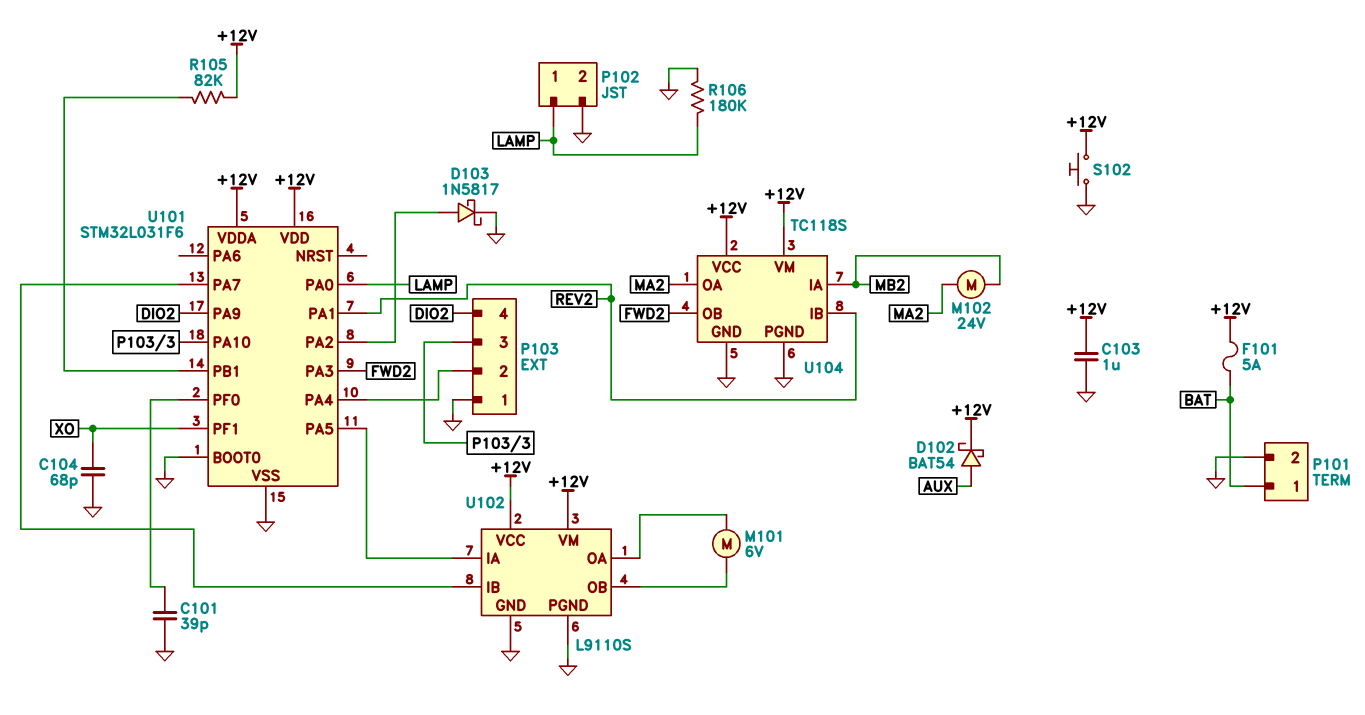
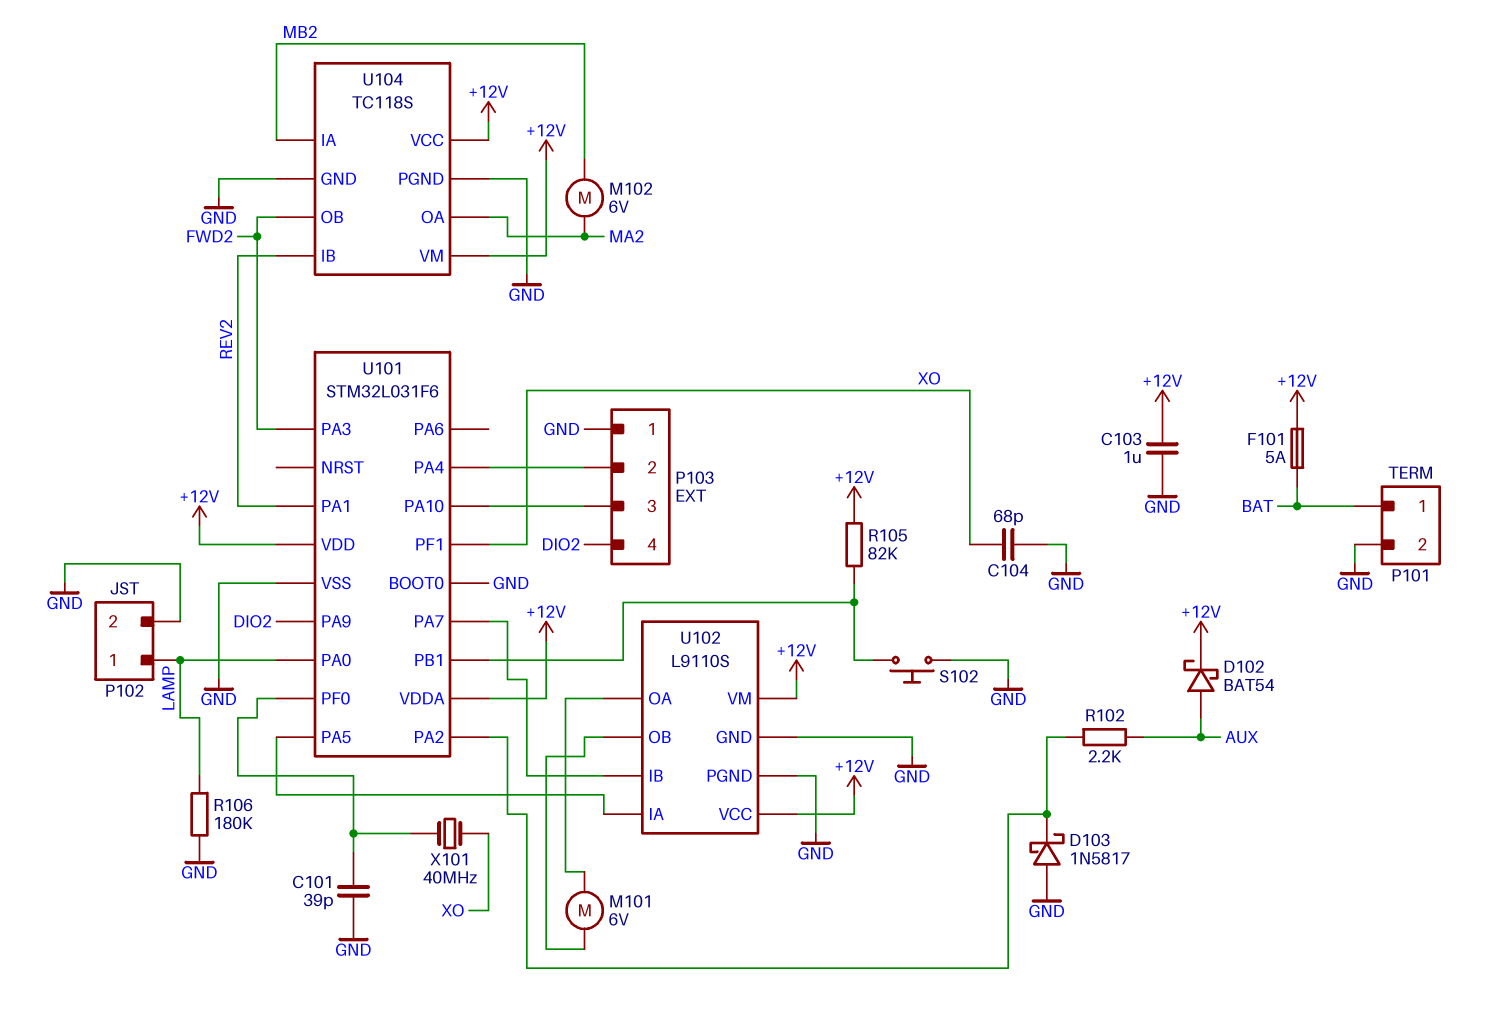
D103: schottky 1N5817 (A U101/PA2, K GND) -> schottky 1N5817 (A GND, K U101/PA2)
M102: motor 24V (MA2, MB2) -> motor 6V (MA2, MB2)
R102: none -> 2.2k (AUX, U101/PA2)
S102: button (+12V, GND) -> button (GND, U101/PB1)
X101: none -> 40MHz (U101/PF0, XO)

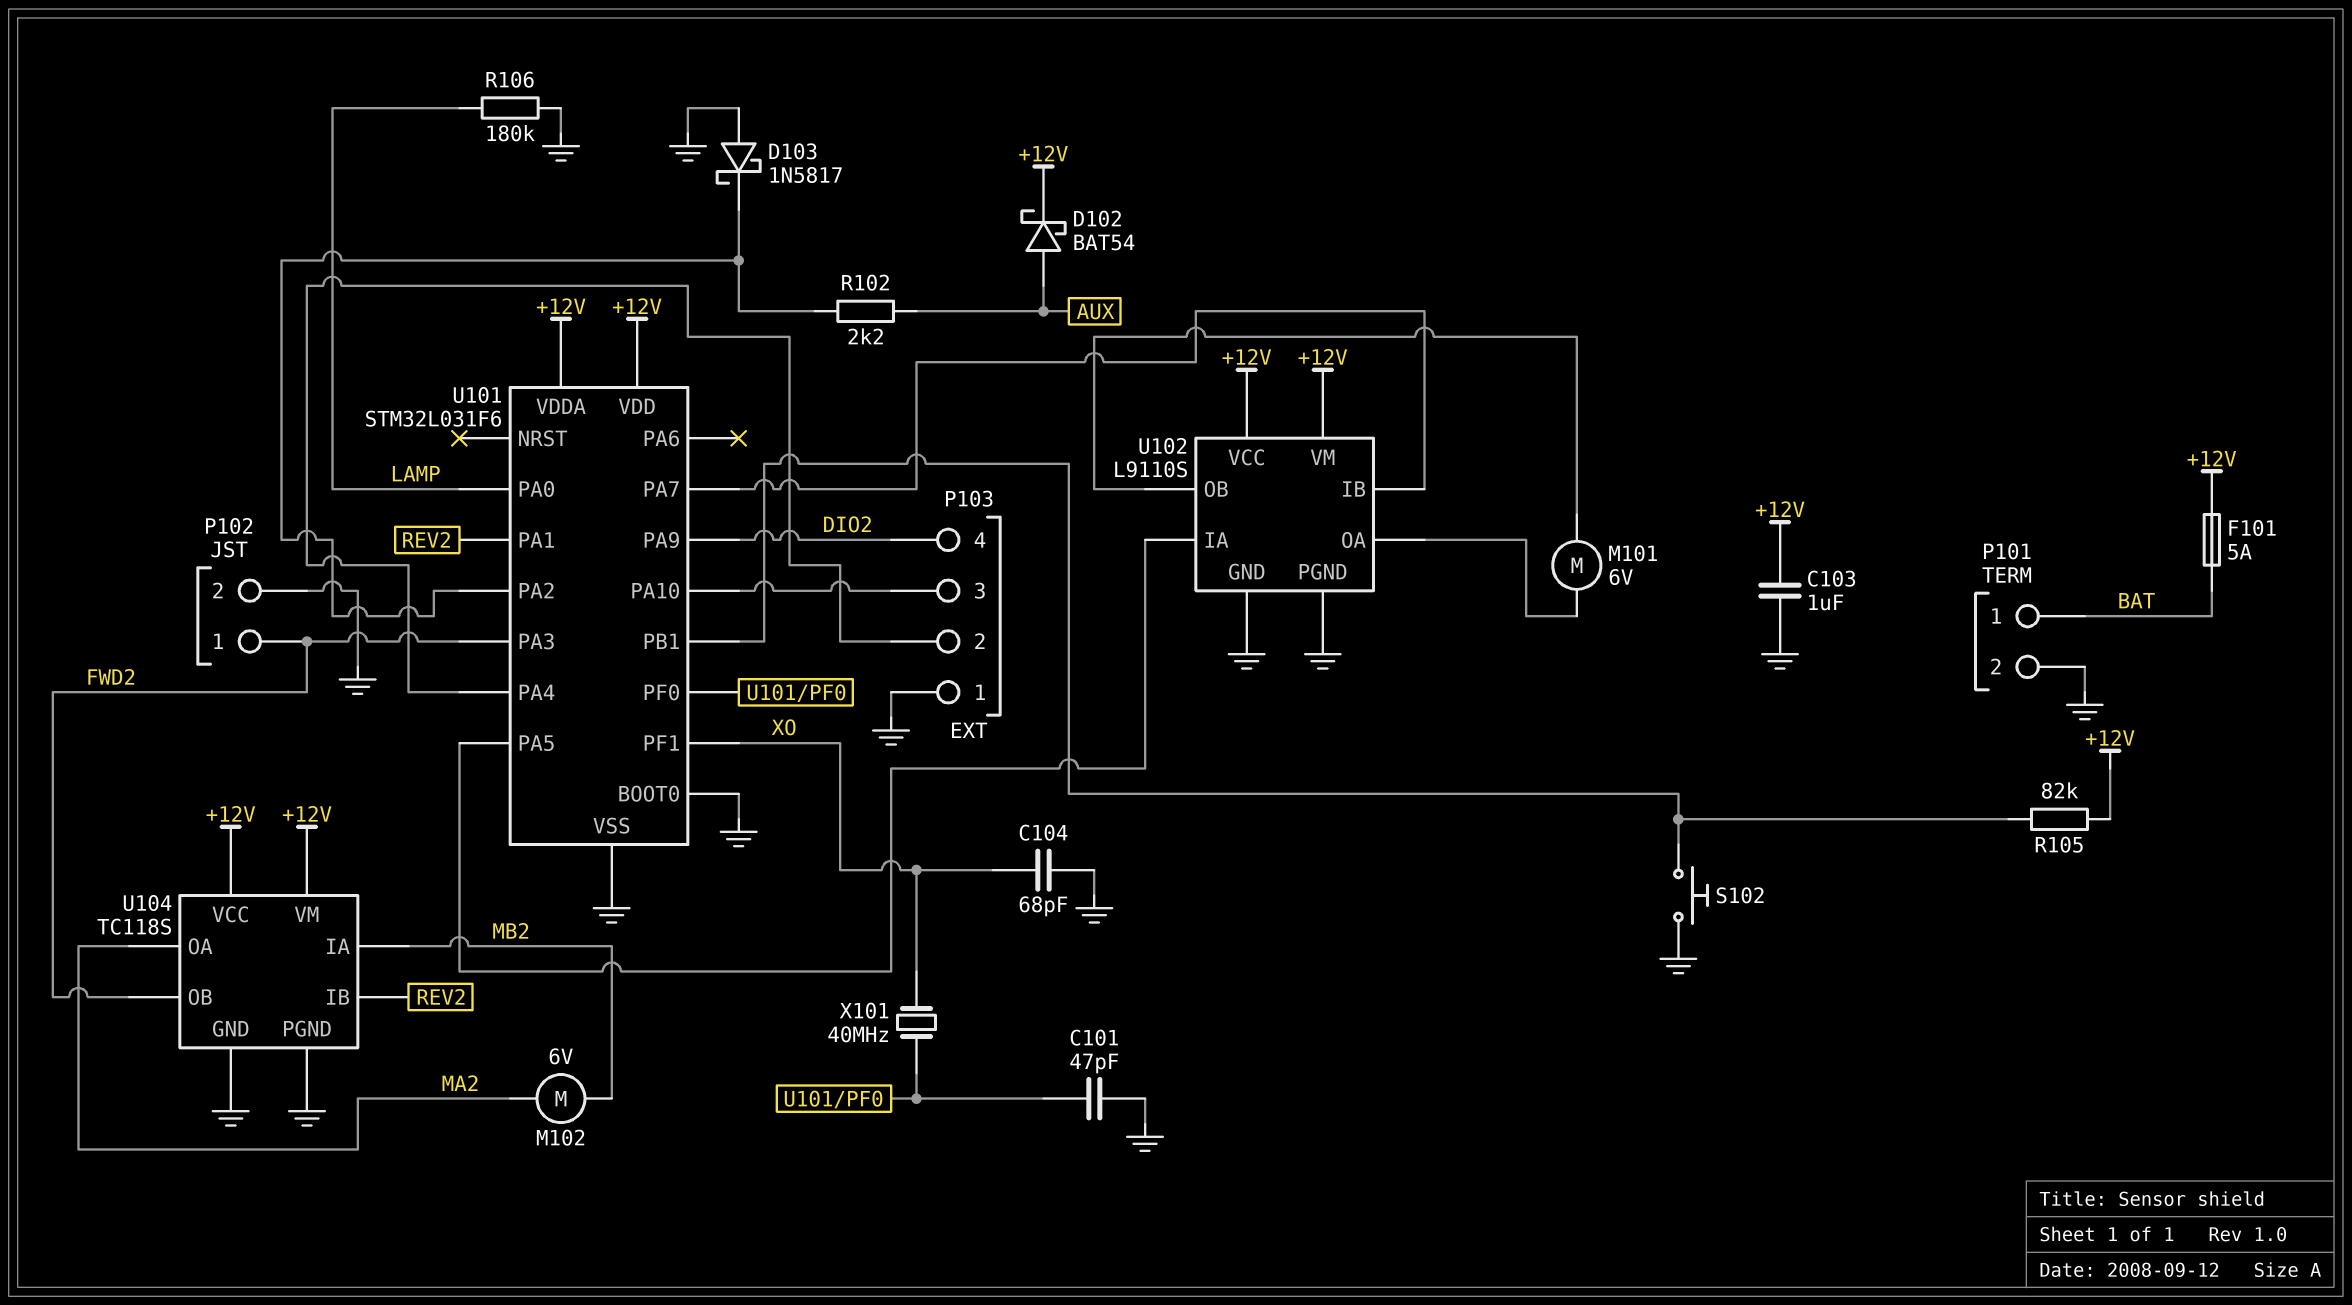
C101: 39pF (GND, U101/PF0) -> 47pF (GND, U101/PF0)
P102 pin 1: LAMP -> FWD2

